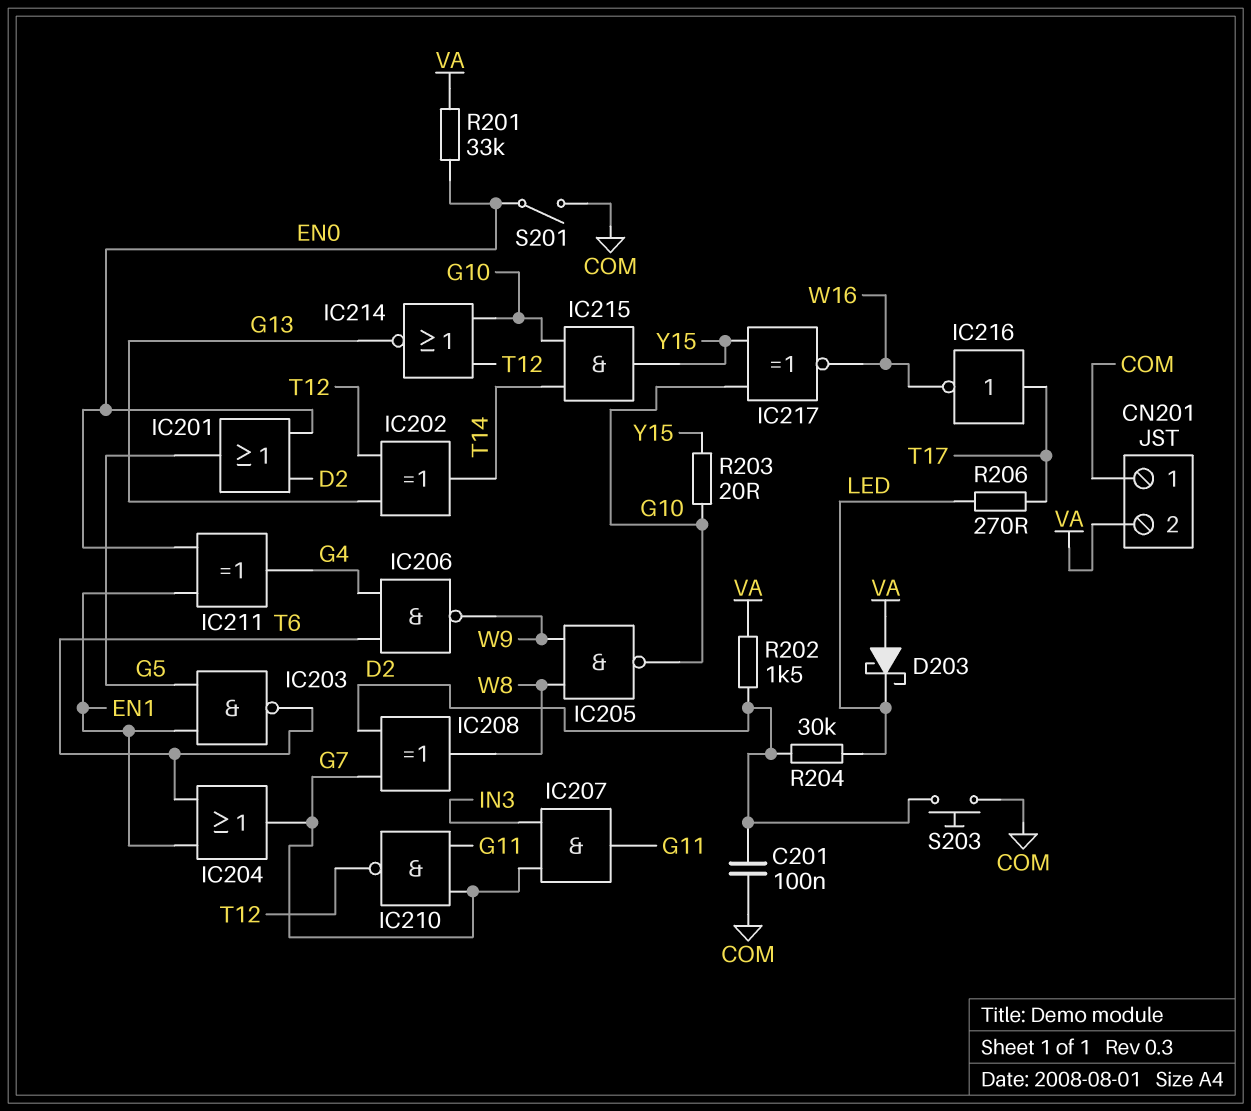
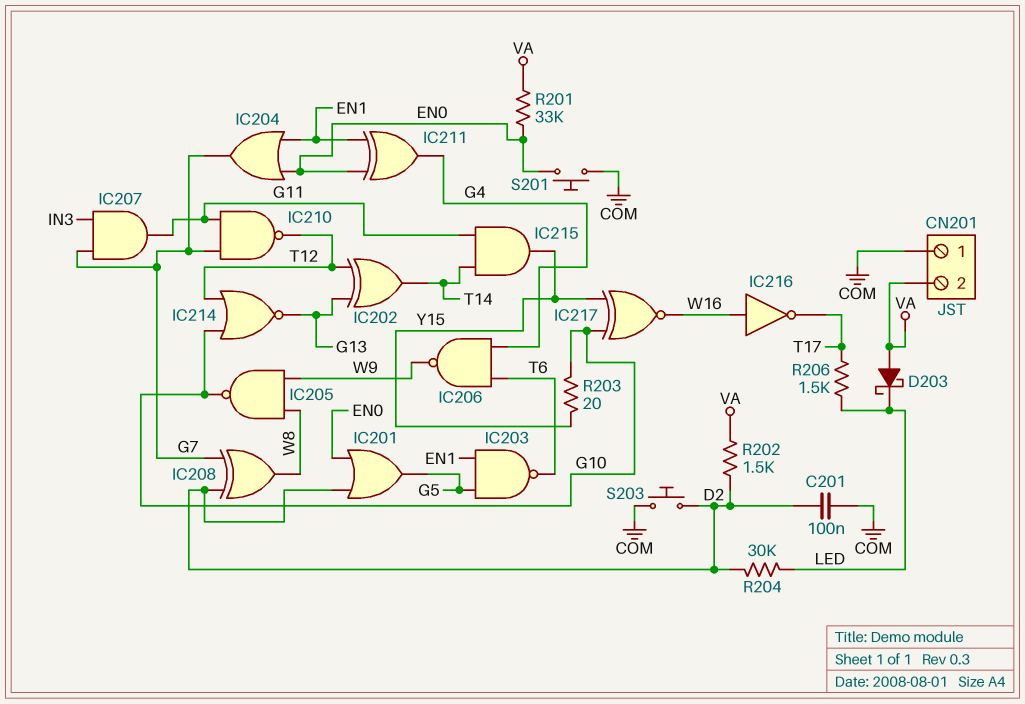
IC204: OR (in EN1, in T6, out G7) -> OR (in EN0, in EN1, out G7)
IC215: AND (in G10, in T14, out Y15) -> AND (in G11, in T14, out Y15)
IC216: NOT (in T17, out W16) -> NOT (in W16, out T17)
R206: 270 (LED, T17) -> 1.5k (LED, T17)
S201: switch (COM, EN0) -> button (COM, EN0)

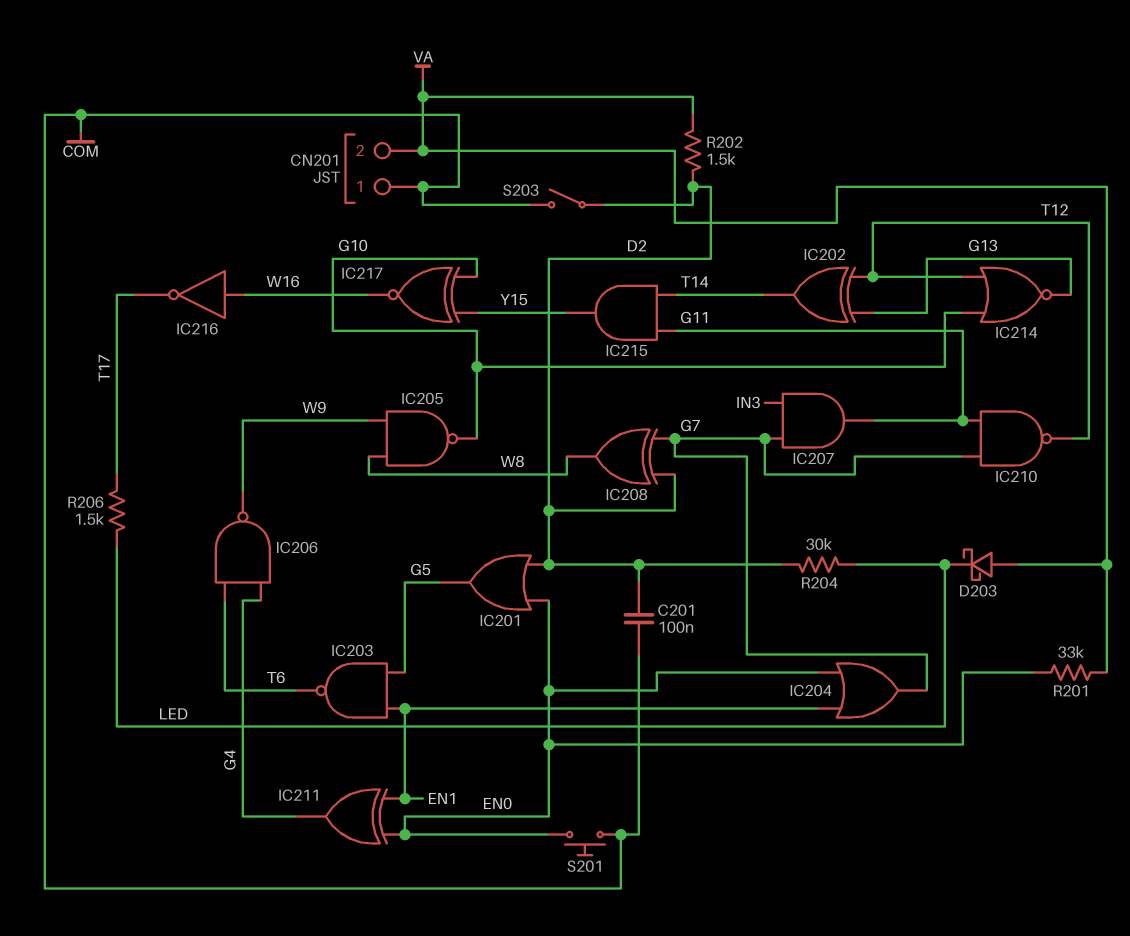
R203: 20 (G10, Y15) -> none
S203: button (COM, D2) -> switch (COM, D2)

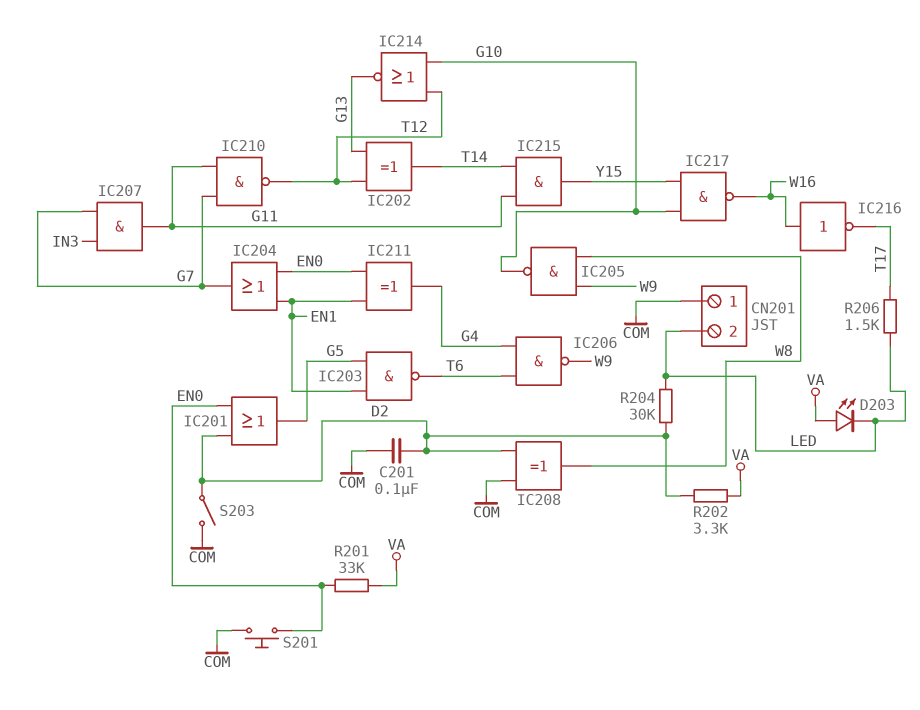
CN201 pin 2: VA -> LED
D203: schottky (A VA, K LED) -> LED (A VA, K LED)
IC208: XOR (in D2, in G7, out W8) -> XOR (in COM, in D2, out W8)
IC217: XNOR (in G10, in Y15, out W16) -> NAND (in G10, in Y15, out W16)
R202: 1.5k (D2, VA) -> 3.3k (D2, VA)

